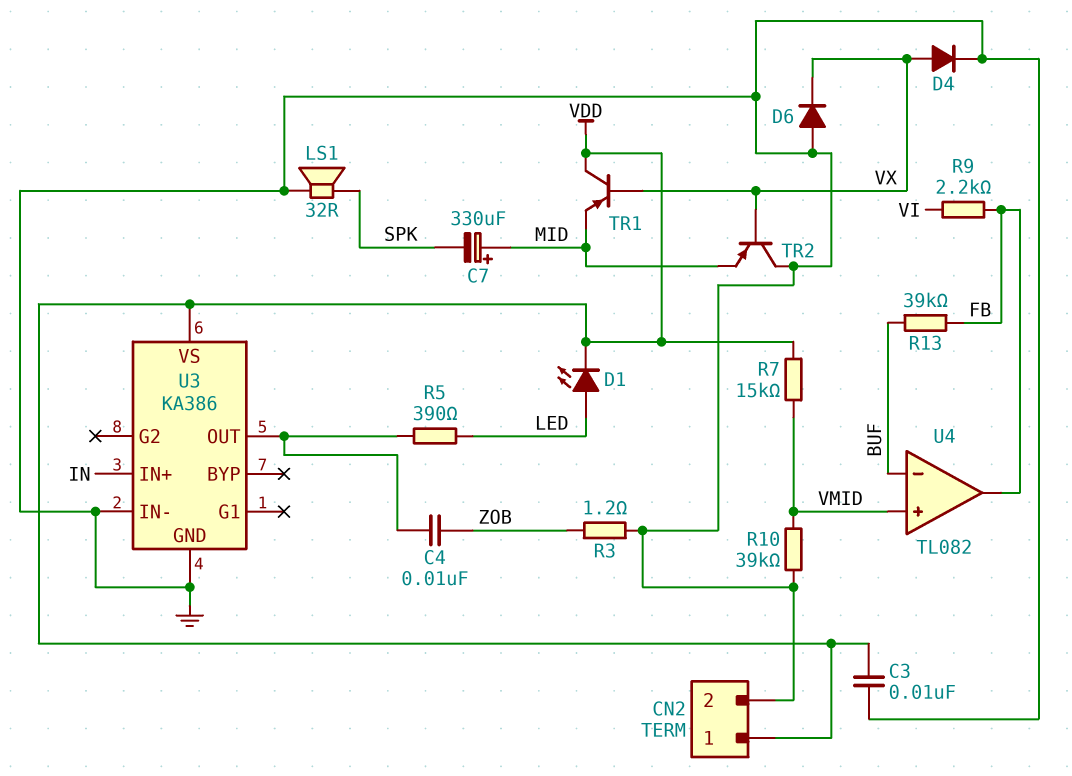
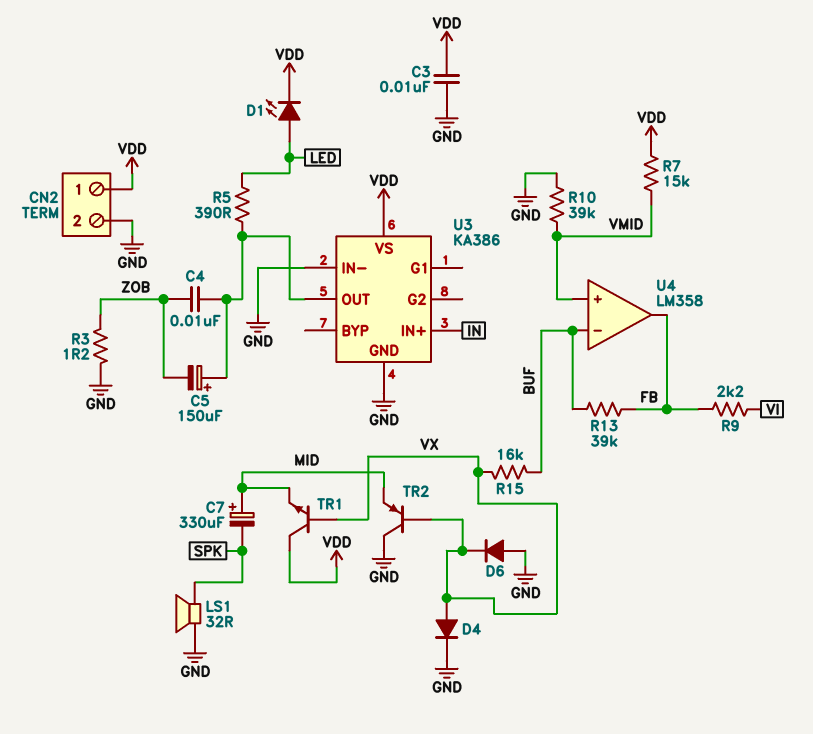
C5: none -> 150uF (plus U3/OUT, minus ZOB)
R15: none -> 16k (BUF, VX)
TR1: PNP (B VX, C VDD, E MID) -> NPN (B VX, C VDD, E MID)
U4: TL082 -> LM358

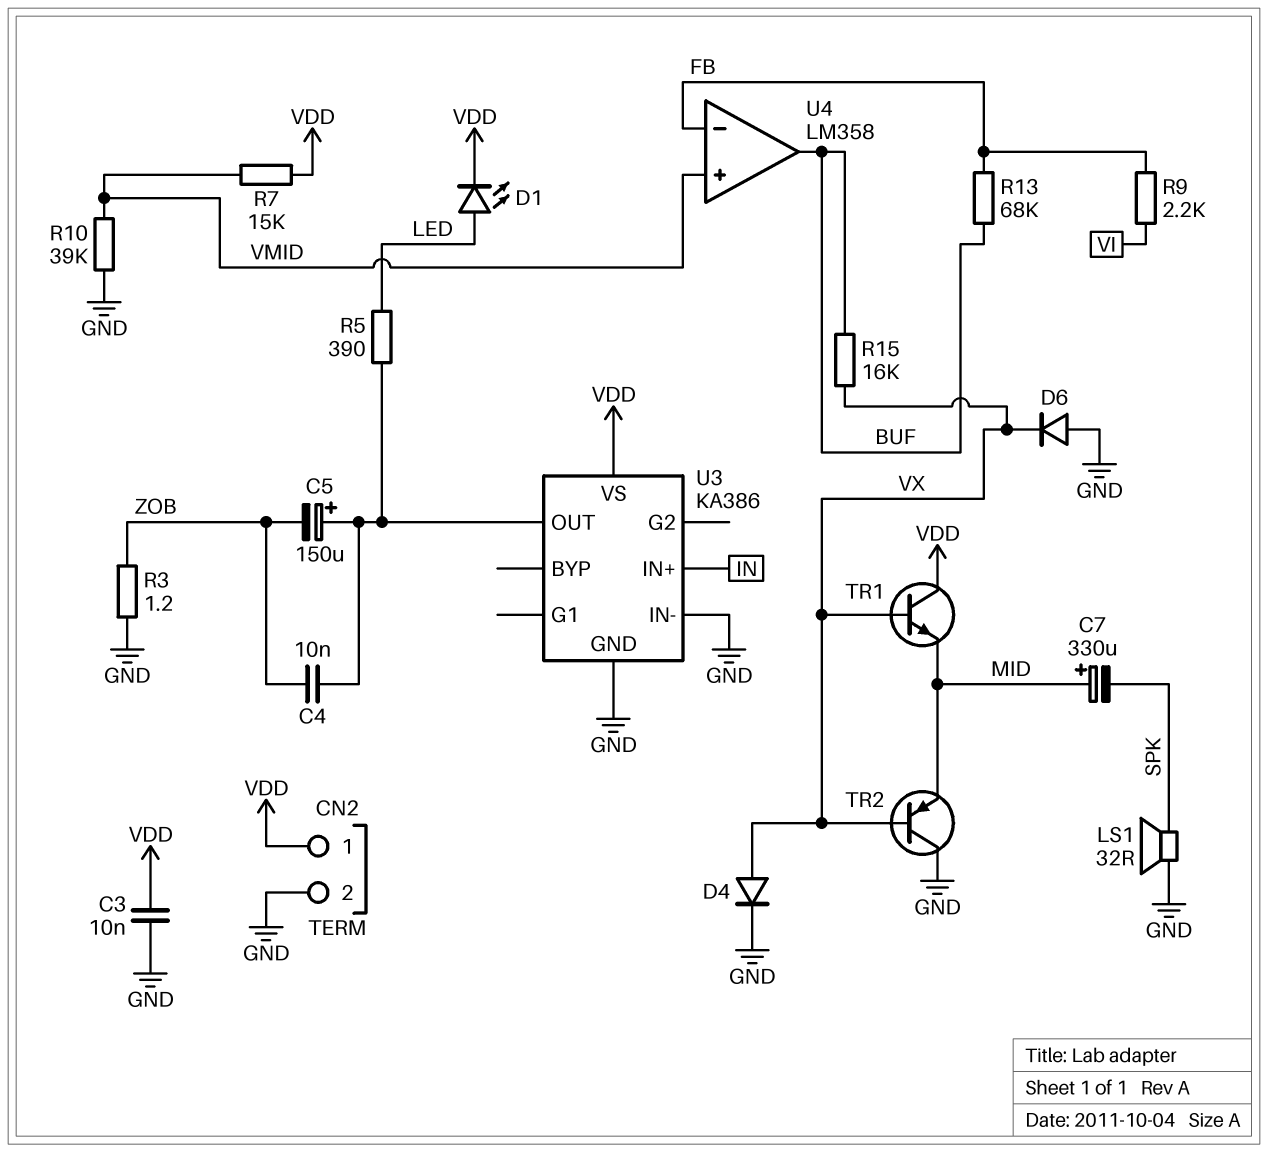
R13: 39k (BUF, FB) -> 68k (BUF, FB)
U4 pin in-: BUF -> FB
U4 pin out: FB -> BUF

